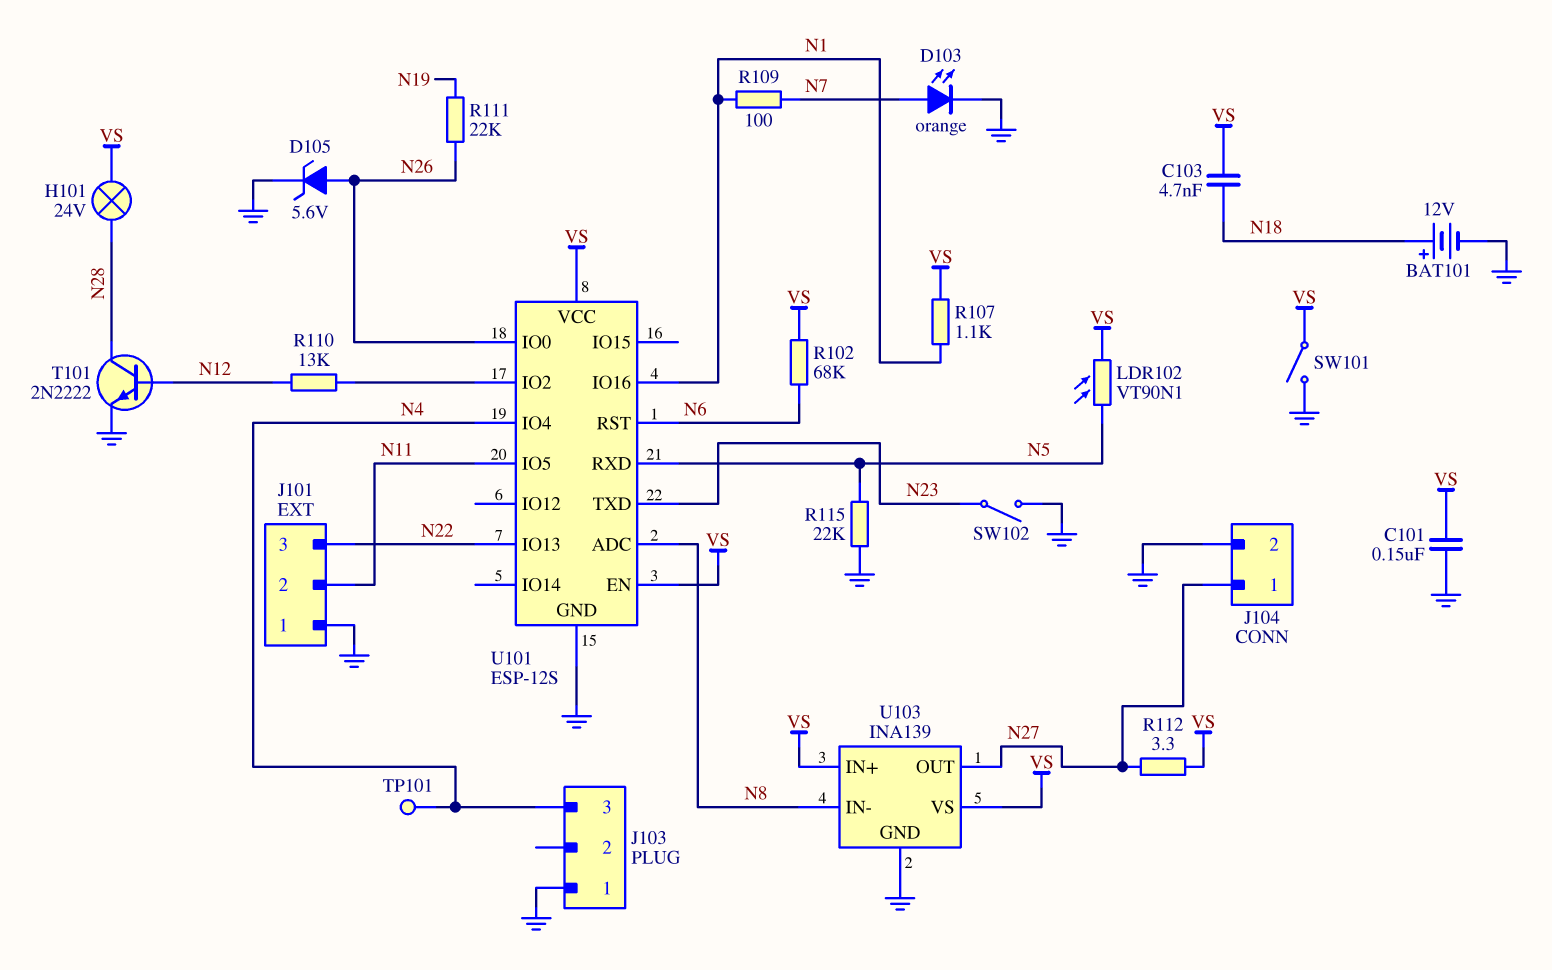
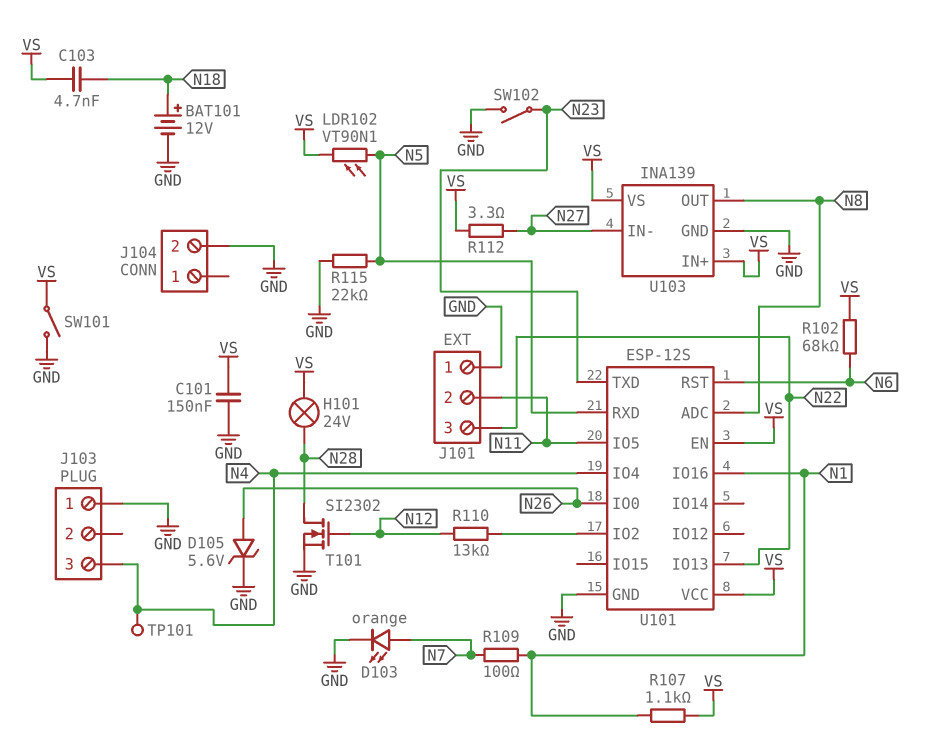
J104 pin 1: N27 -> none
R111: 22k (N19, N26) -> none
T101: NPN 2N2222 (B N12, C N28, E GND) -> NMOS SI2302 (G N12, D N28, S GND)
U103 pin IN-: N8 -> N27
U103 pin OUT: N27 -> N8

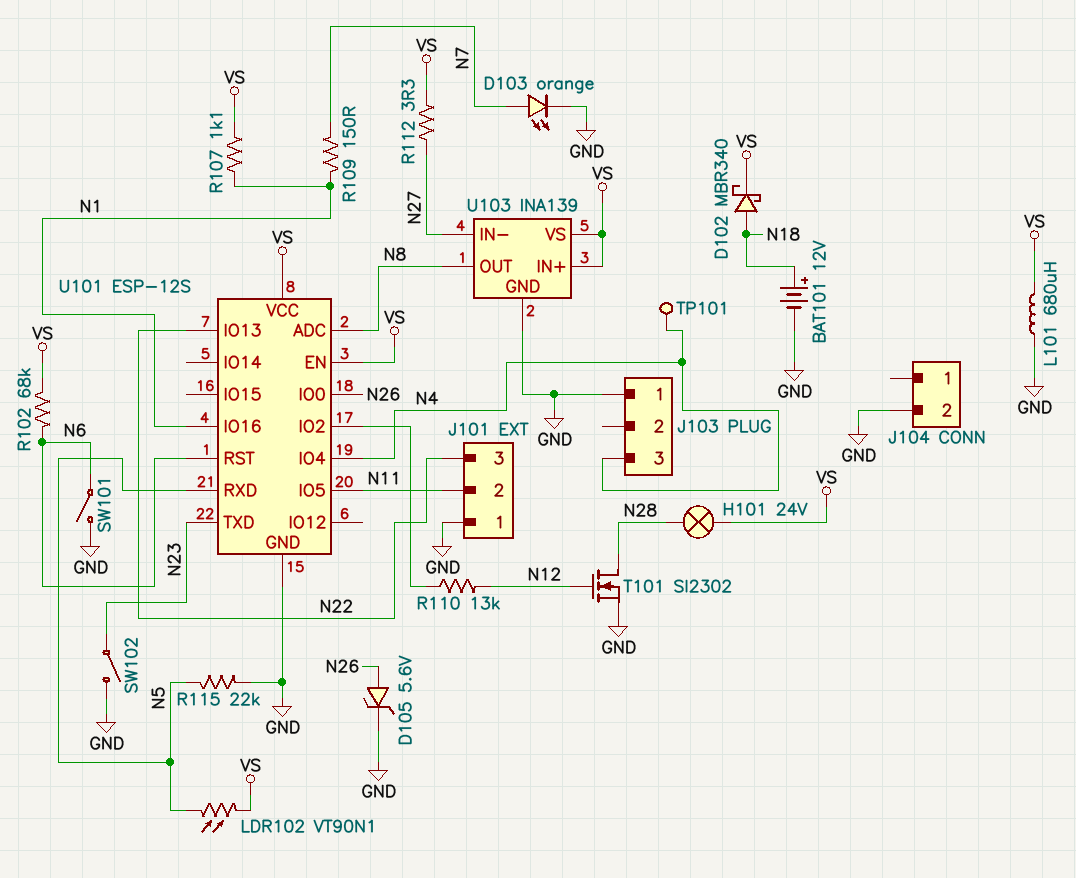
C101: 150nF (GND, VS) -> none
C103: 4.7nF (N18, VS) -> none
D102: none -> schottky MBR340 (A N18, K VS)
L101: none -> 680uH (GND, VS)
R109: 100 (N1, N7) -> 150 (N1, N7)
SW101: switch (GND, VS) -> switch (GND, N6)

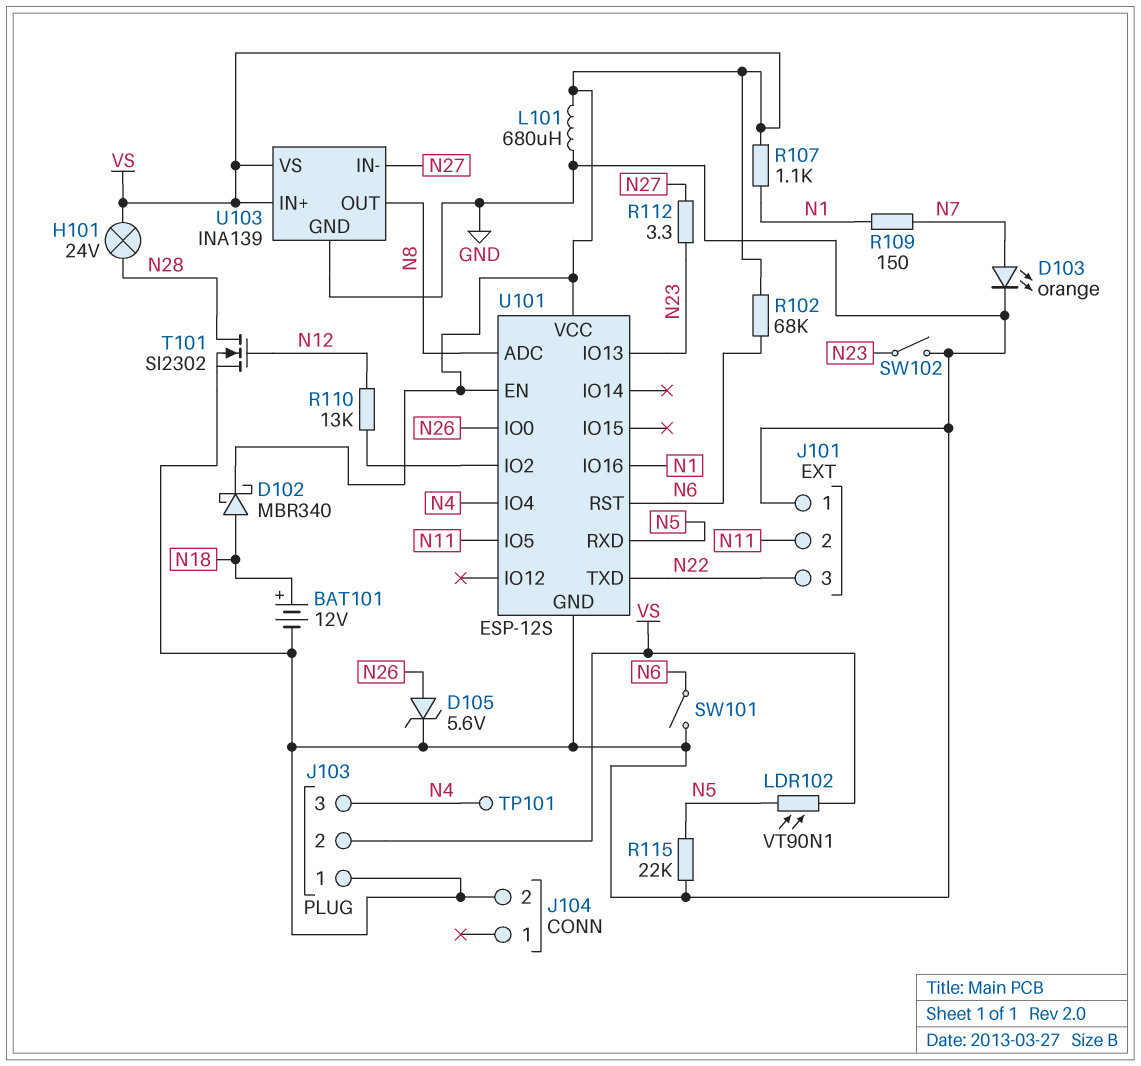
J103 pin 2: none -> VS
R112: 3.3 (N27, VS) -> 3.3 (N23, N27)
U101 pin IO13: N22 -> N23
U101 pin TXD: N23 -> N22

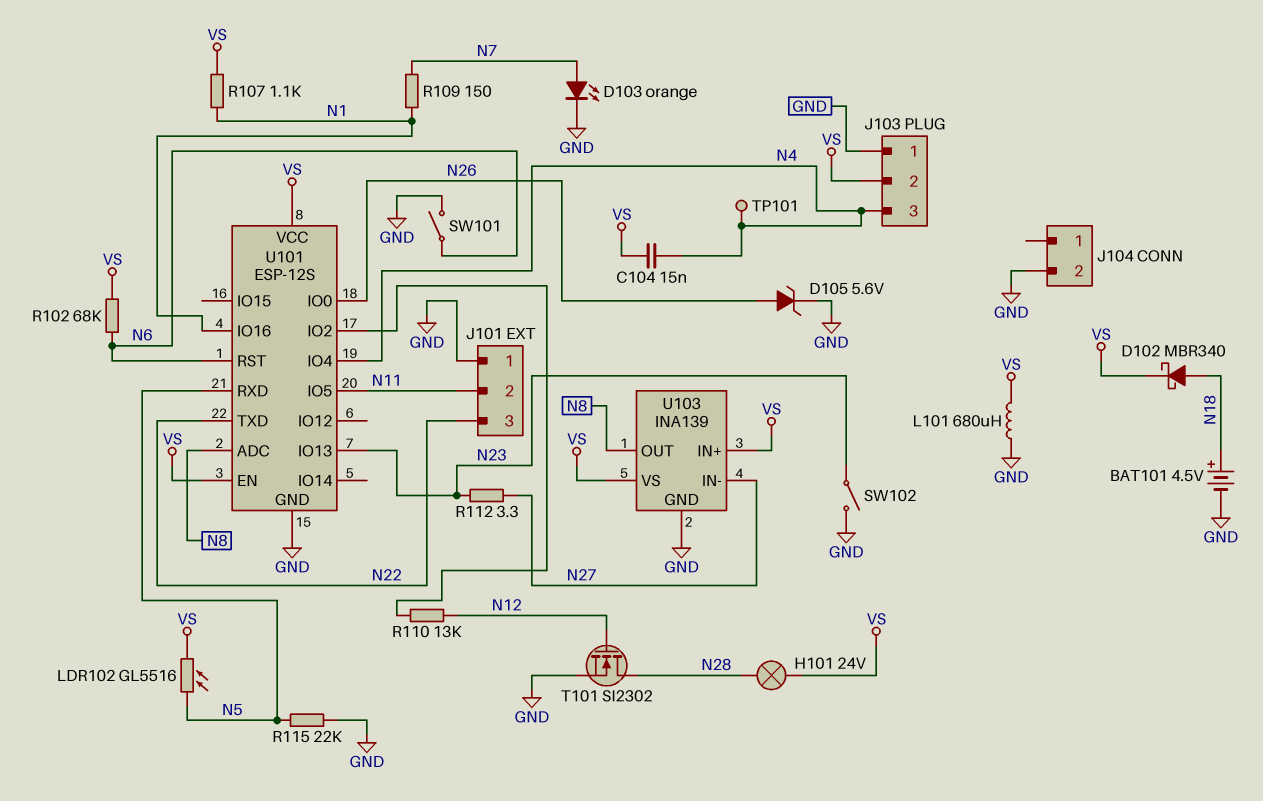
BAT101: 12V (plus N18, minus GND) -> 4.5V (plus N18, minus GND)
C104: none -> 15nF (N4, VS)
LDR102: VT90N1 (N5, VS) -> GL5516 (N5, VS)

